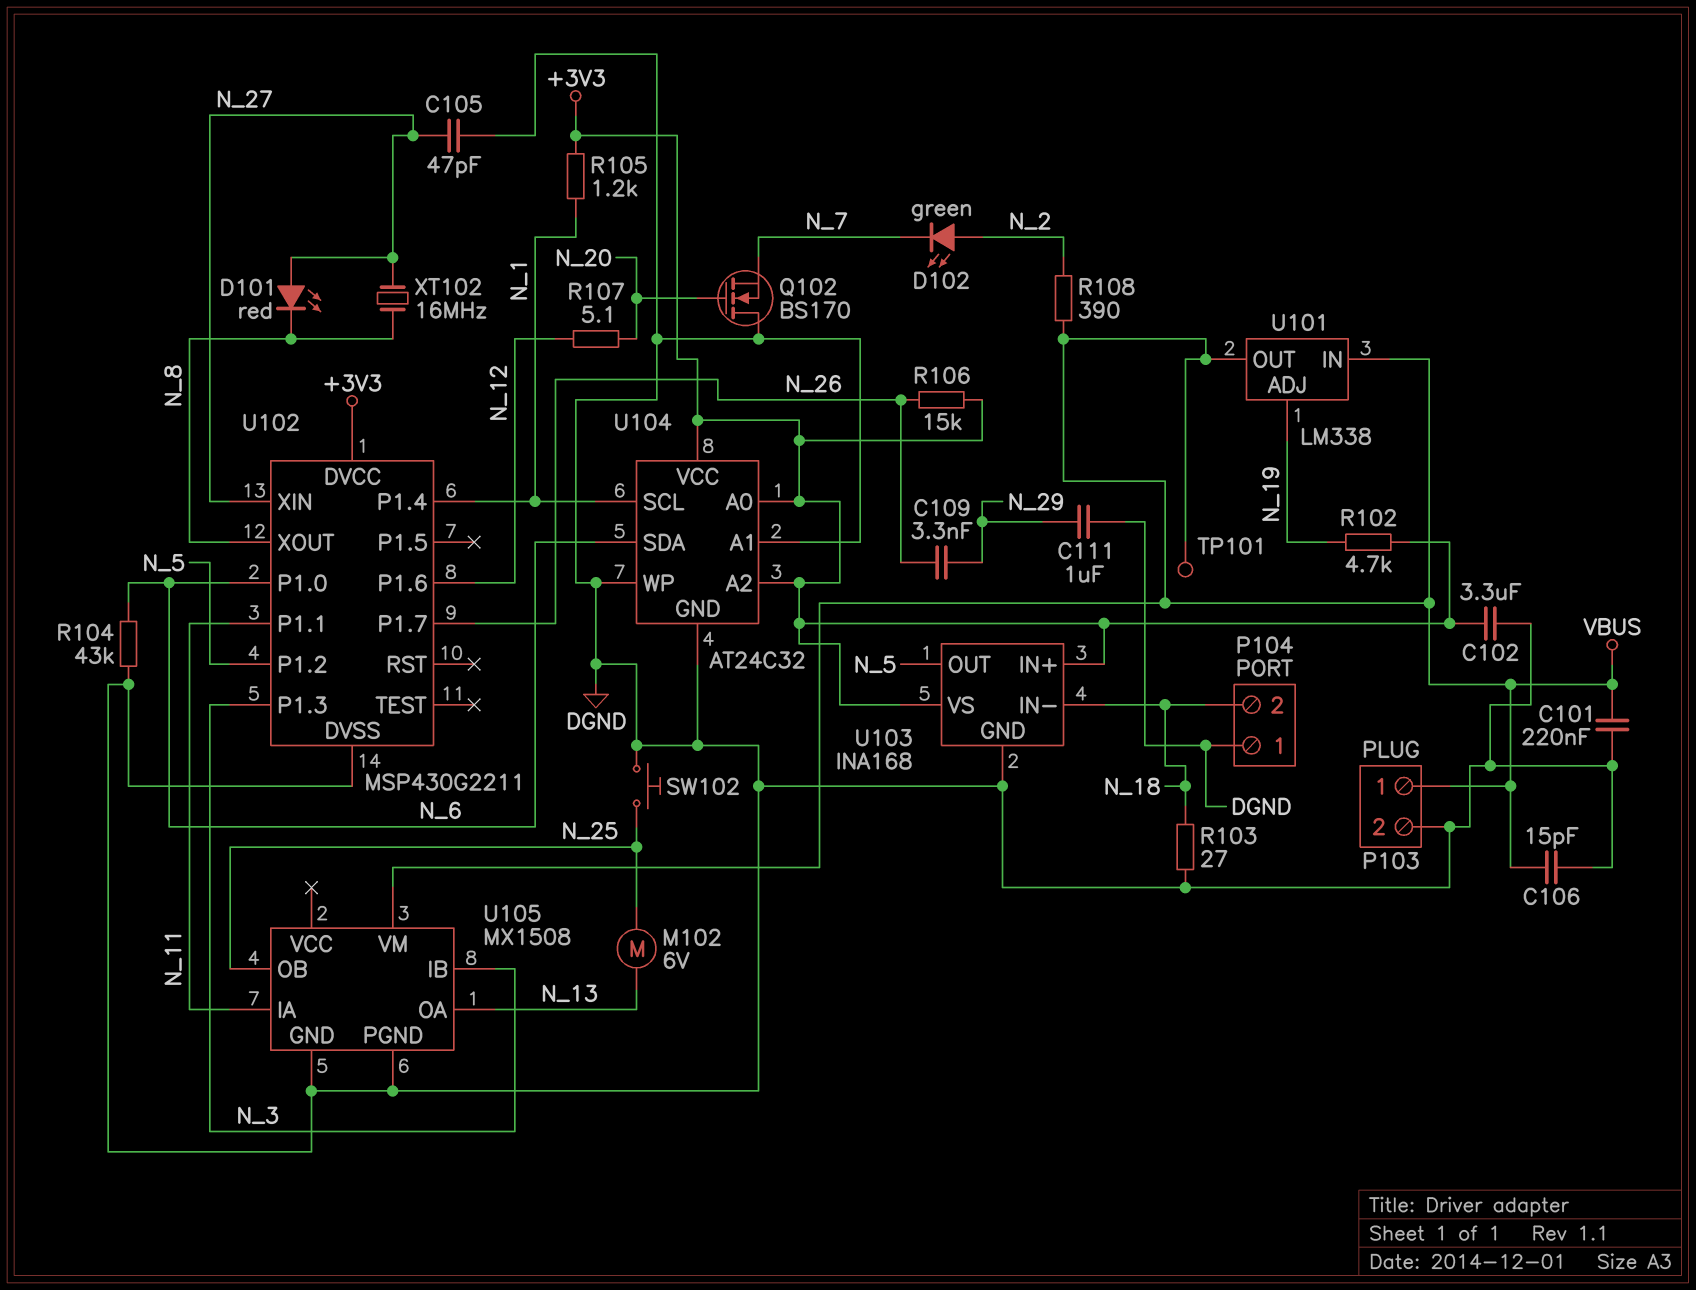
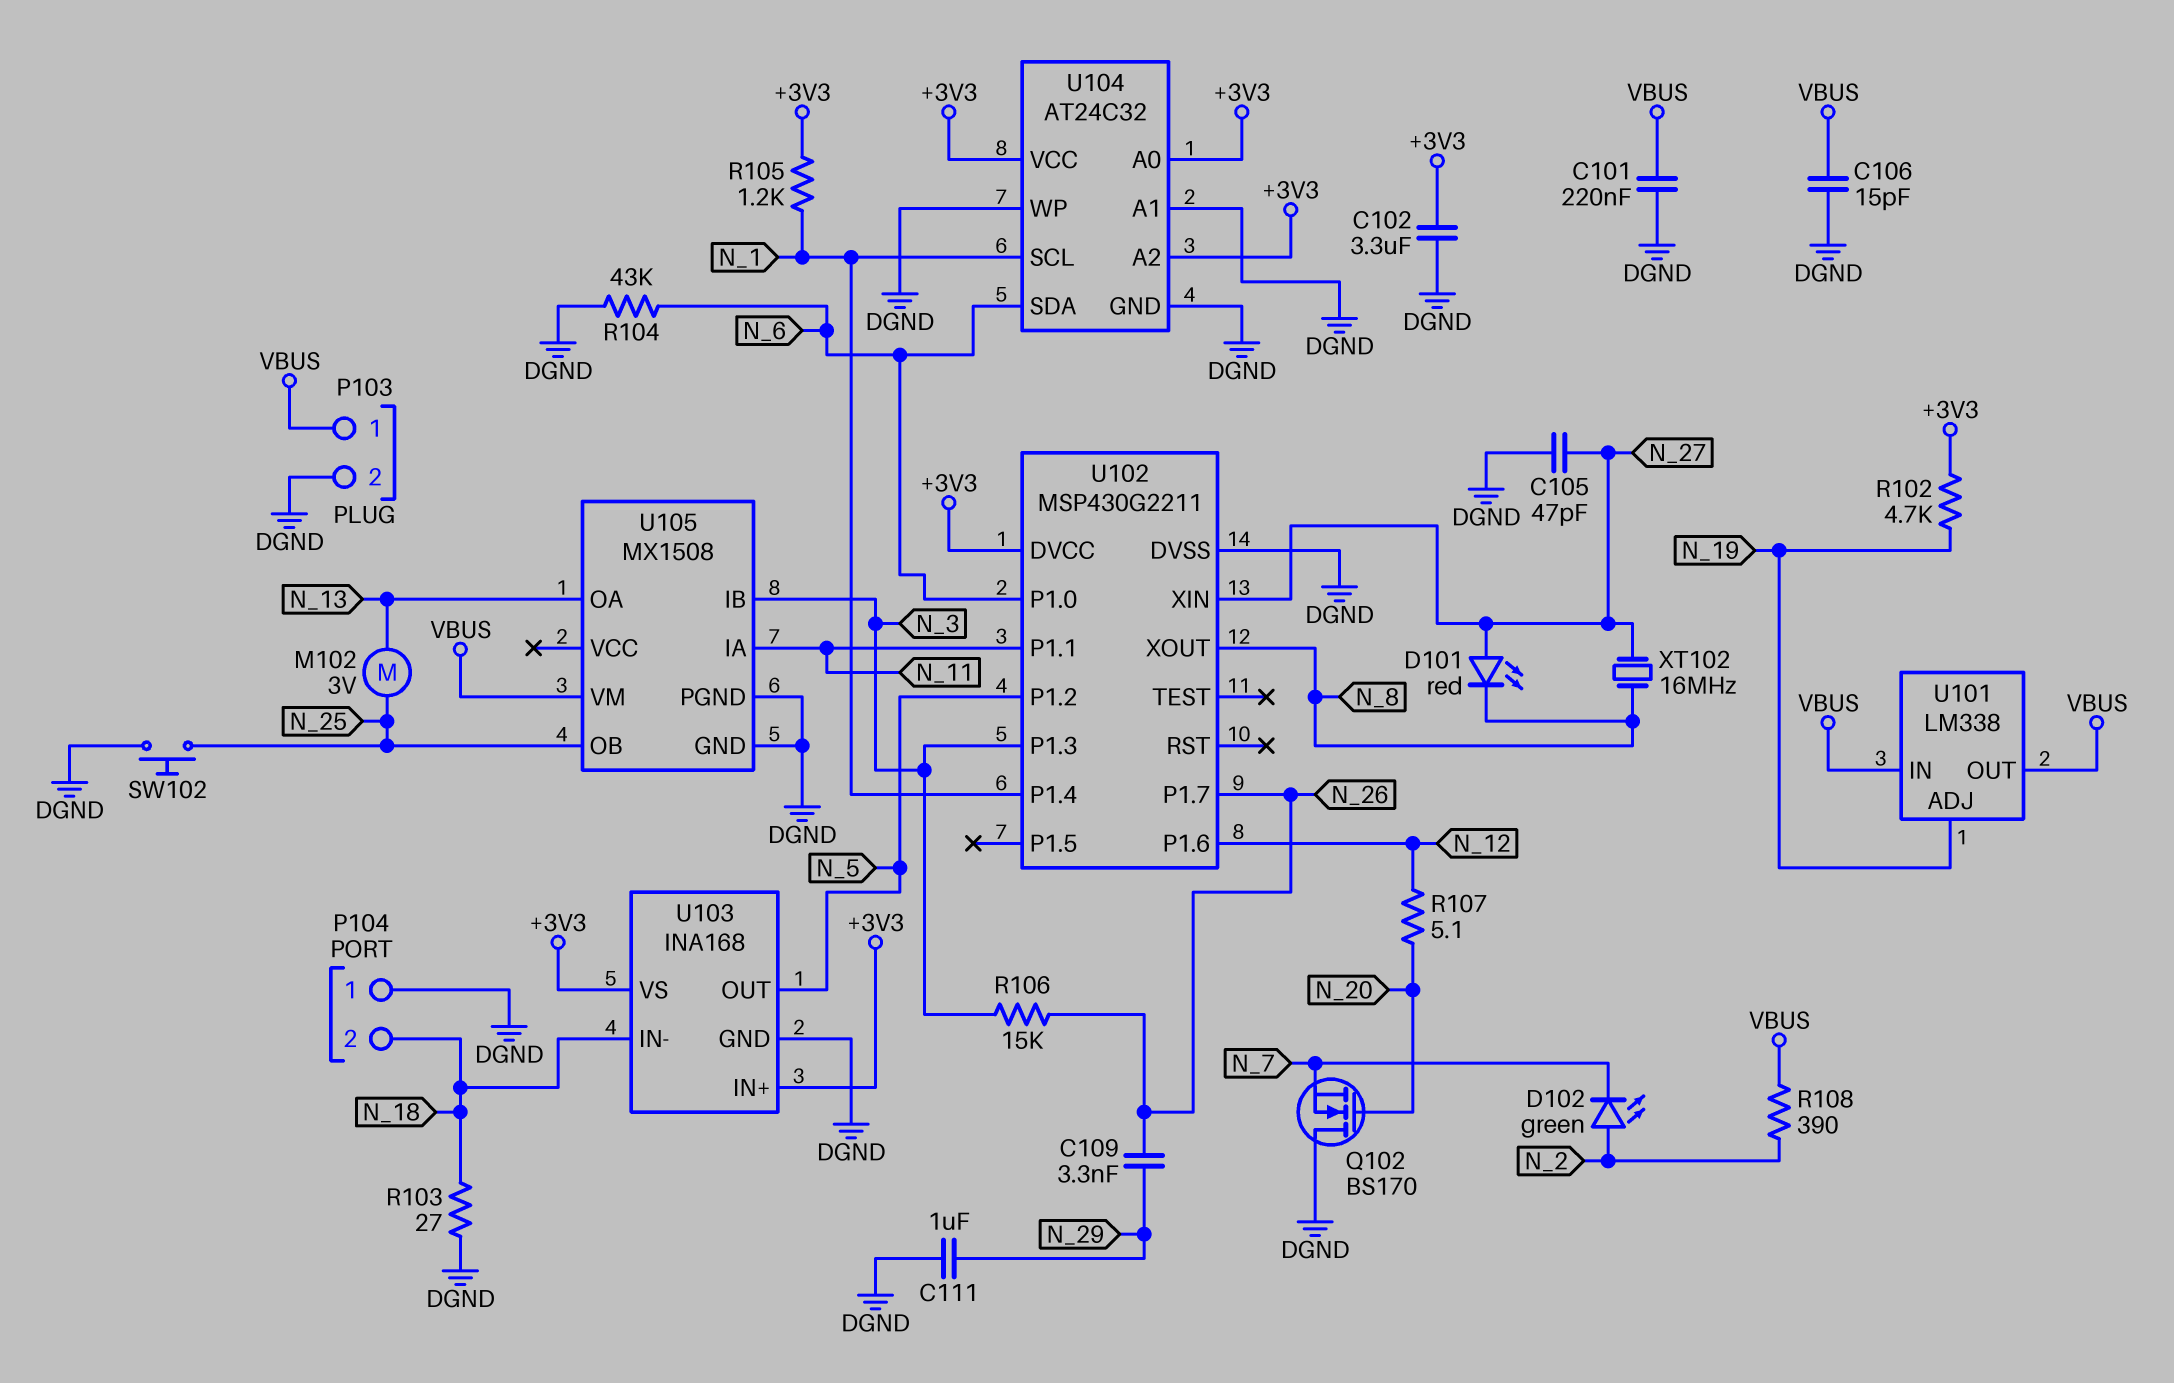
M102: motor 6V (N_13, N_25) -> motor 3V (N_13, N_25)
R106: 15k (+3V3, N_26) -> 15k (N_3, N_26)
TP101: test point (VBUS) -> none

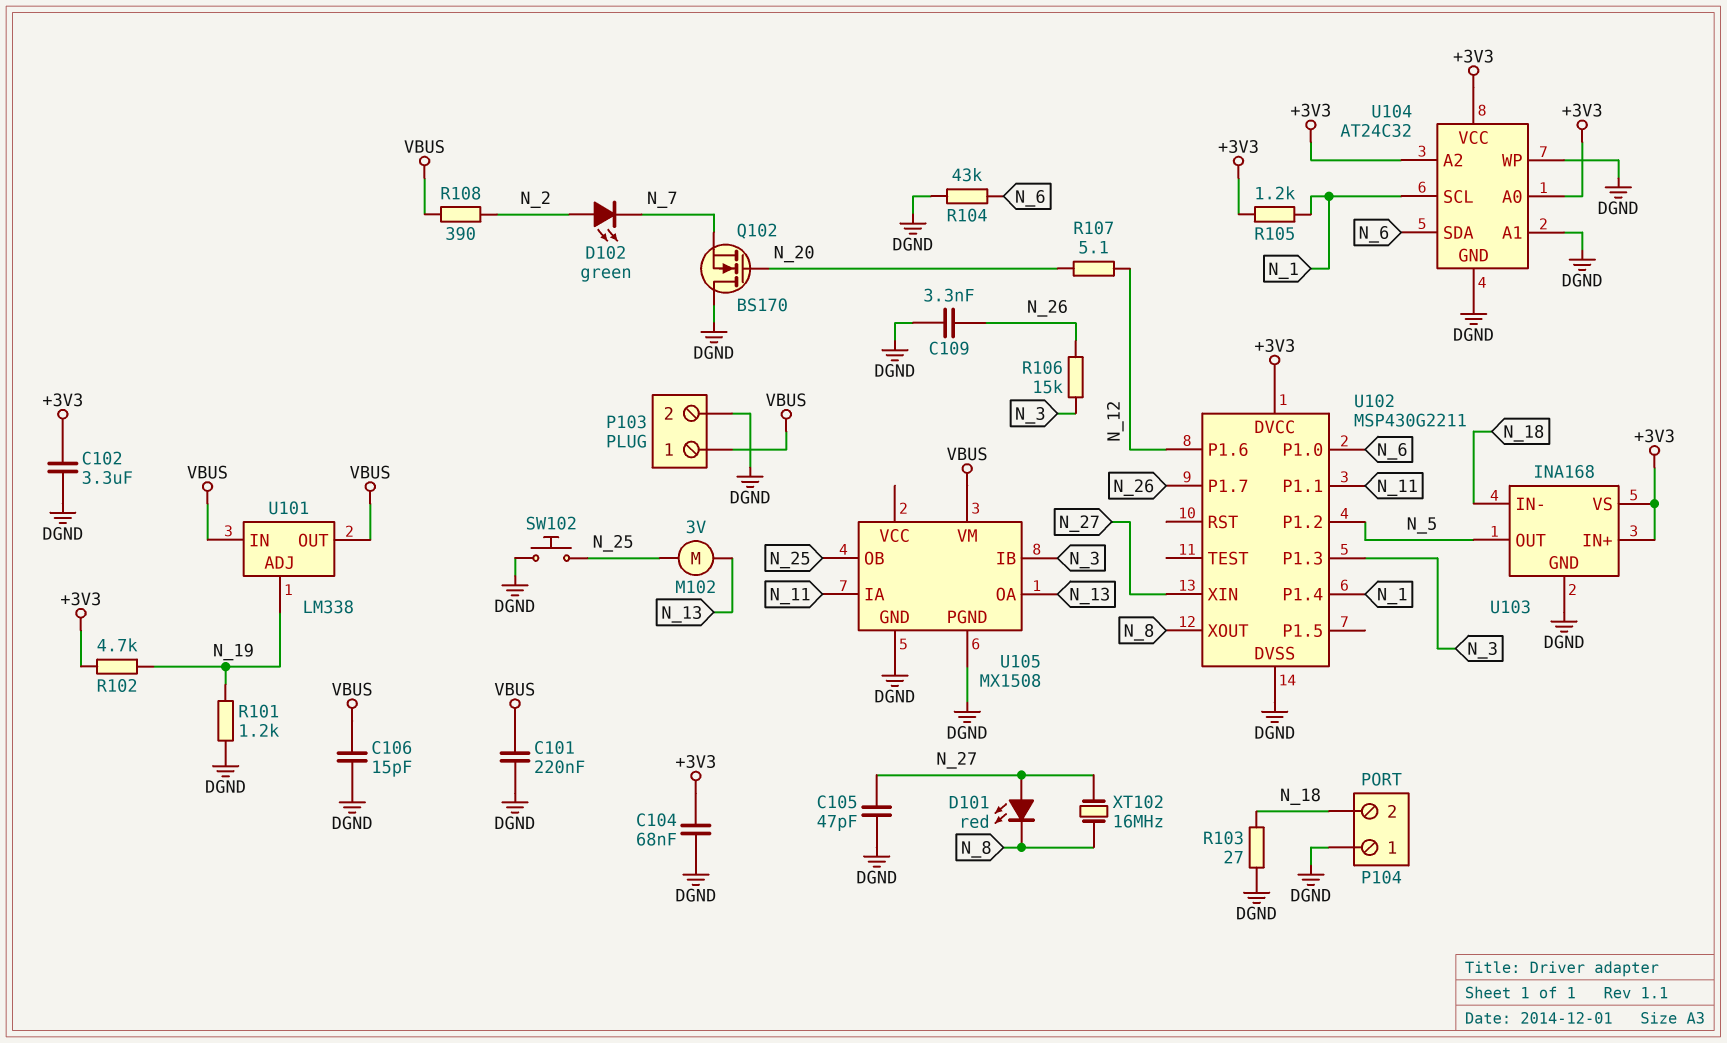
C104: none -> 68nF (+3V3, DGND)
C109: 3.3nF (N_26, N_29) -> 3.3nF (DGND, N_26)
C111: 1uF (DGND, N_29) -> none
R101: none -> 1.2k (DGND, N_19)

